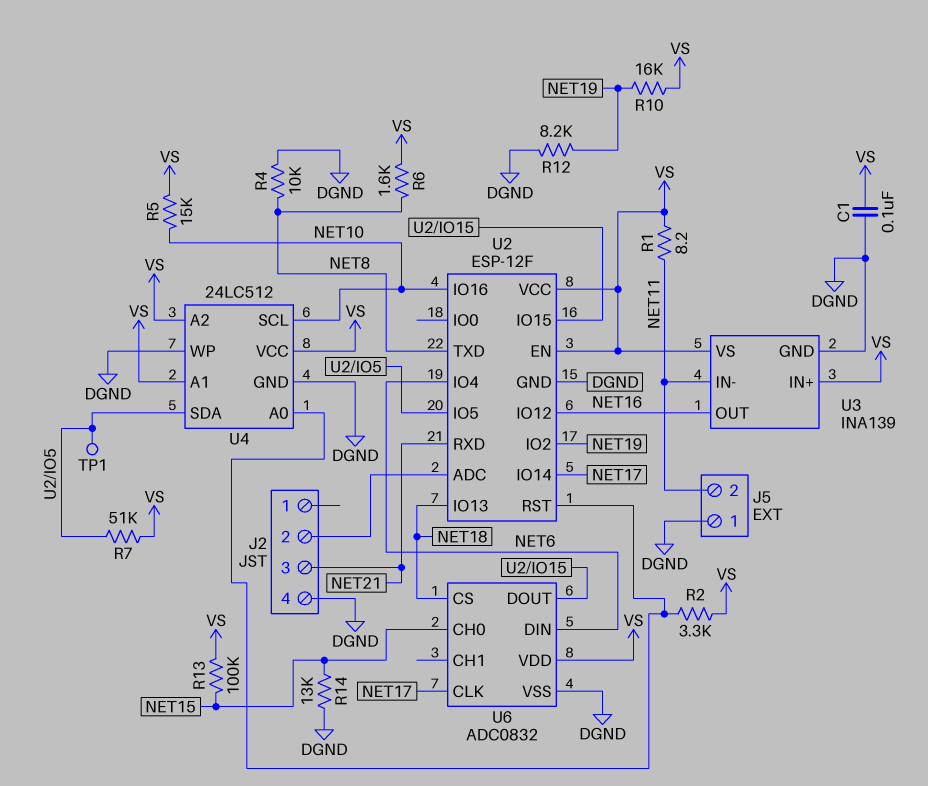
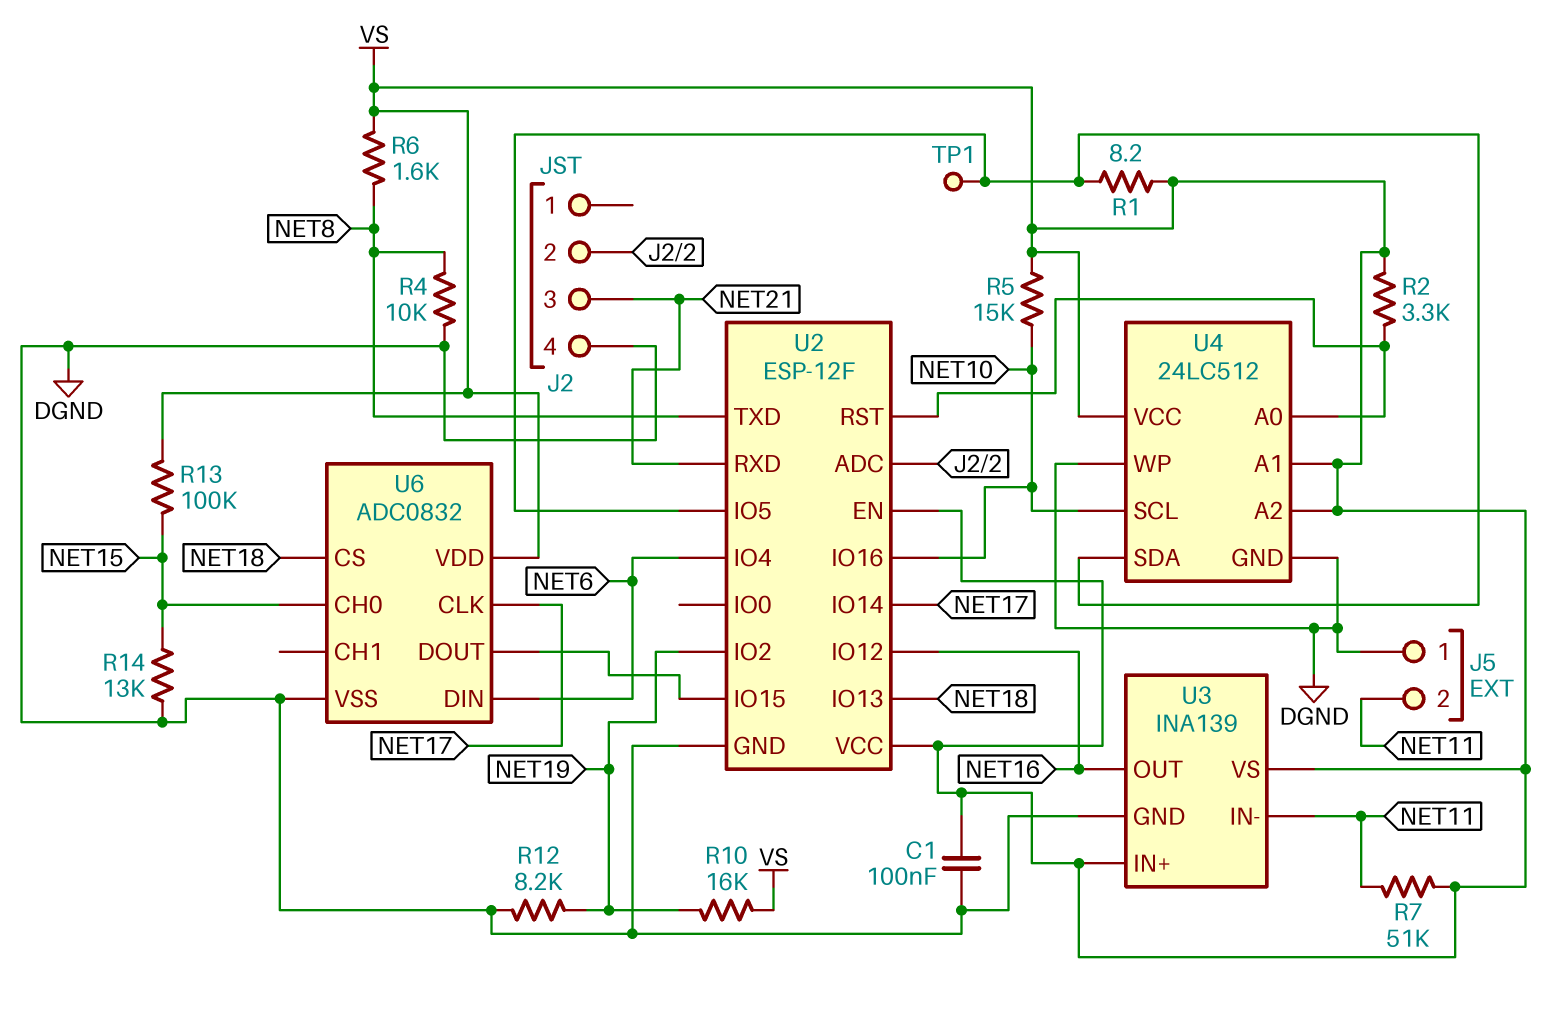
R1: 8.2 (NET11, VS) -> 8.2 (U2/IO5, VS)
R7: 51k (U2/IO5, VS) -> 51k (NET11, VS)

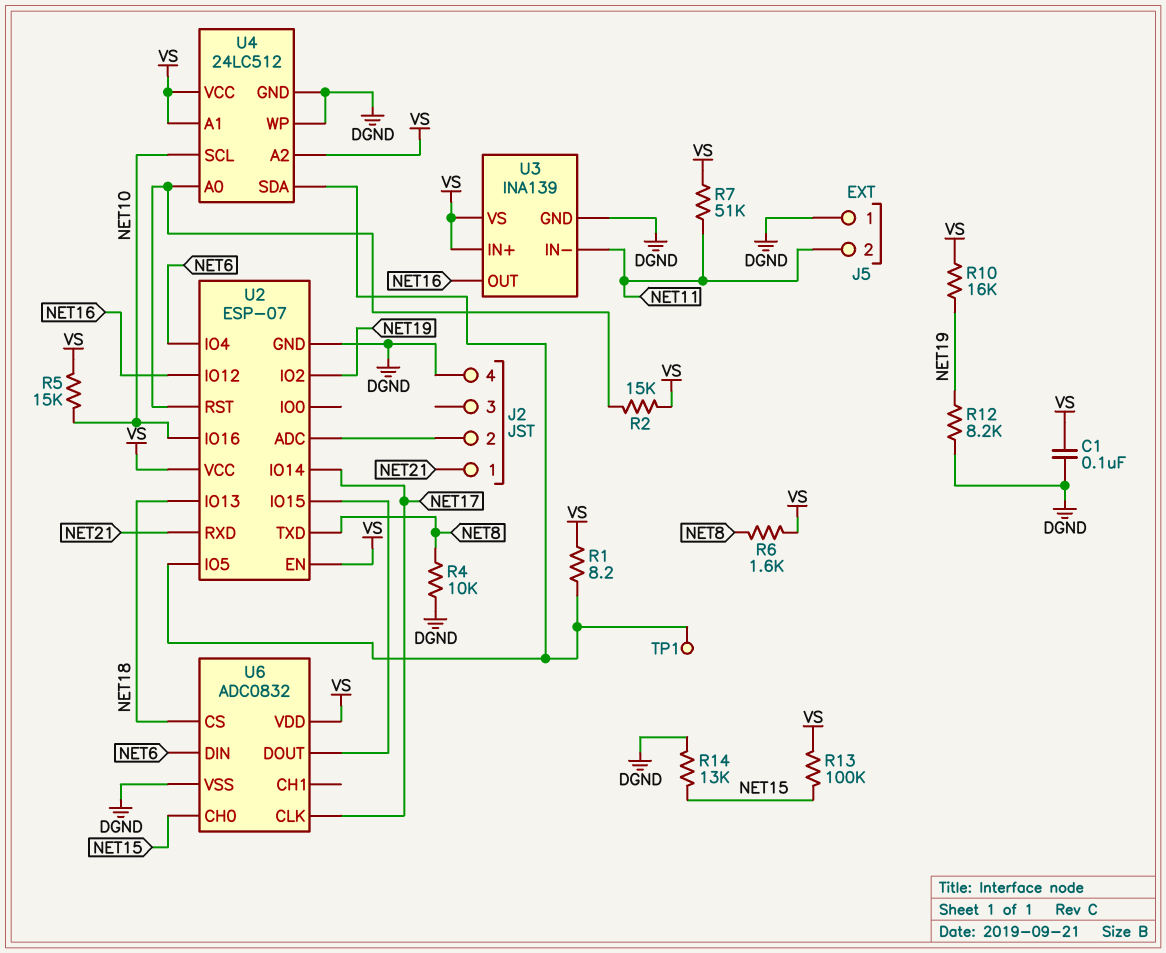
J2 pin 1: none -> NET21
J2 pin 3: NET21 -> none
R2: 3.3k (U2/RST, VS) -> 15k (U2/RST, VS)
U2: ESP-12F -> ESP-07

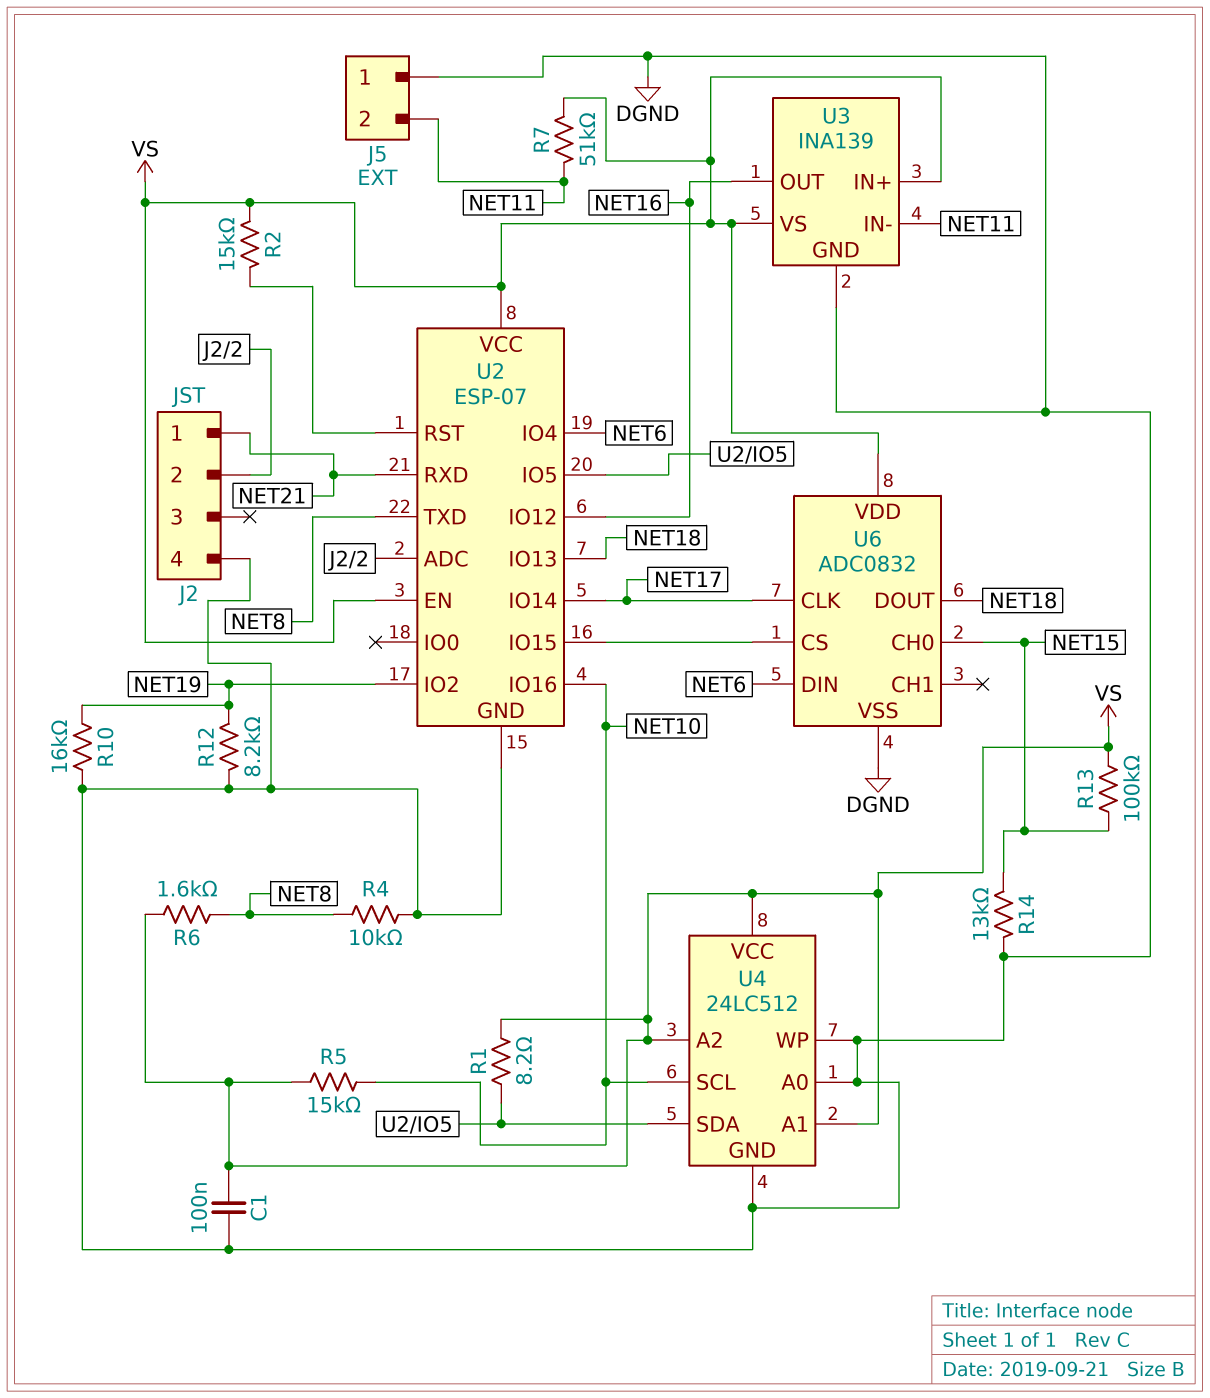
R10: 16k (NET19, VS) -> 16k (DGND, NET19)
TP1: test point (U2/IO5) -> none
U4 pin A0: U2/RST -> DGND
U6 pin CS: NET18 -> U2/IO15
U6 pin DOUT: U2/IO15 -> NET18

